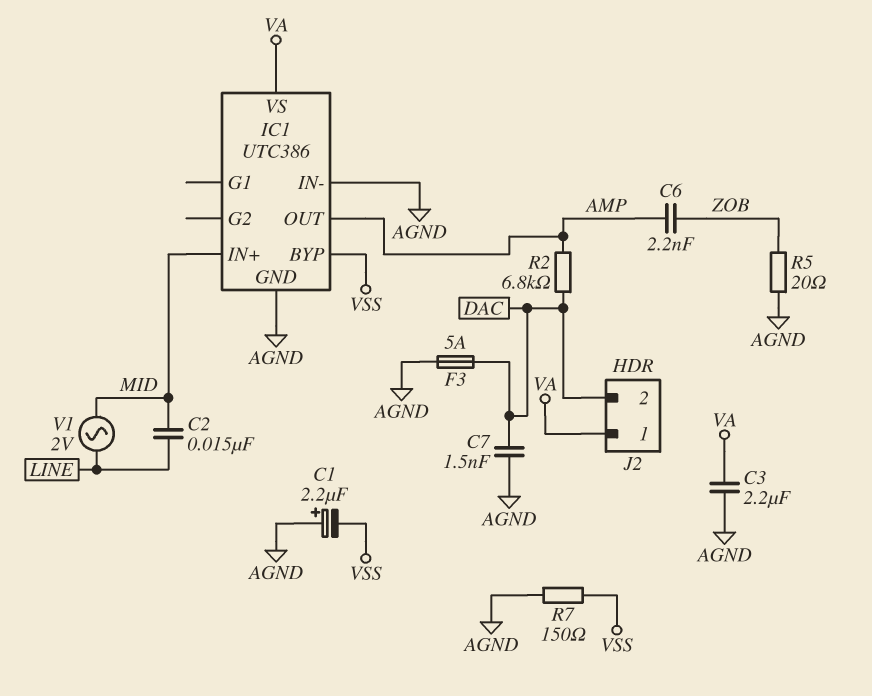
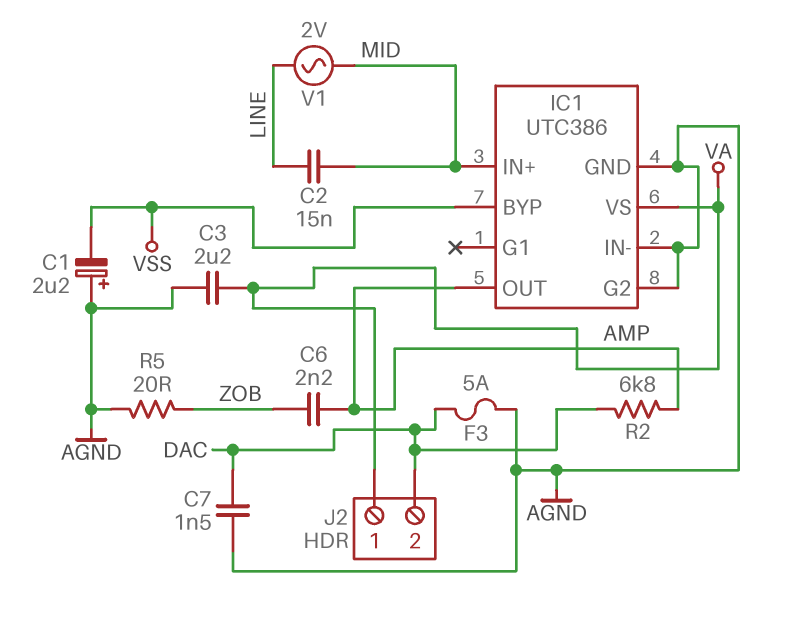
IC1 pin G2: none -> AGND
R7: 150 (AGND, VSS) -> none

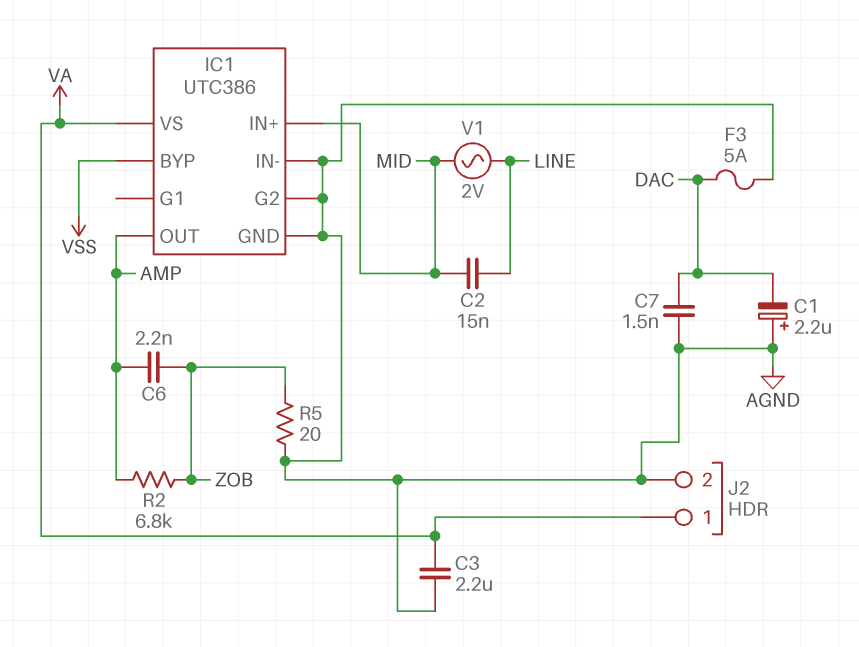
C1: 2.2uF (plus AGND, minus VSS) -> 2.2uF (plus AGND, minus DAC)
J2 pin 2: DAC -> AGND
R2: 6.8k (AMP, DAC) -> 6.8k (AMP, ZOB)

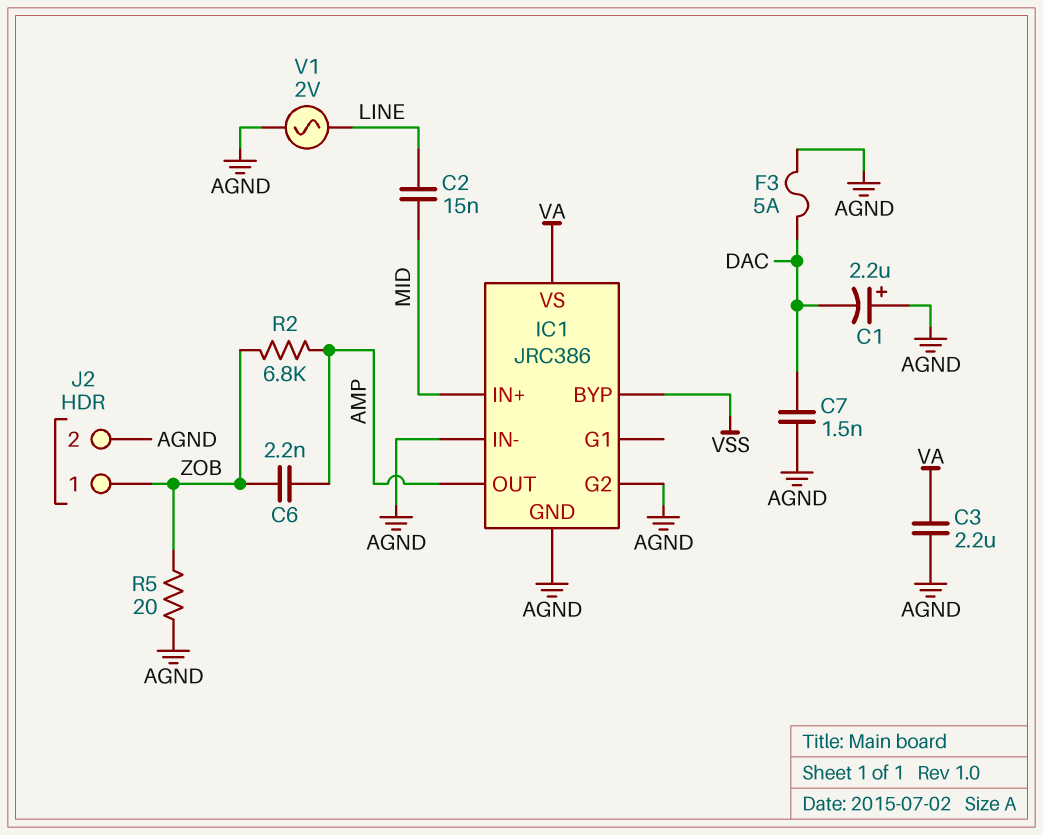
IC1: UTC386 -> JRC386
J2 pin 1: VA -> ZOB
V1: AC 2V (LINE, MID) -> AC 2V (AGND, LINE)

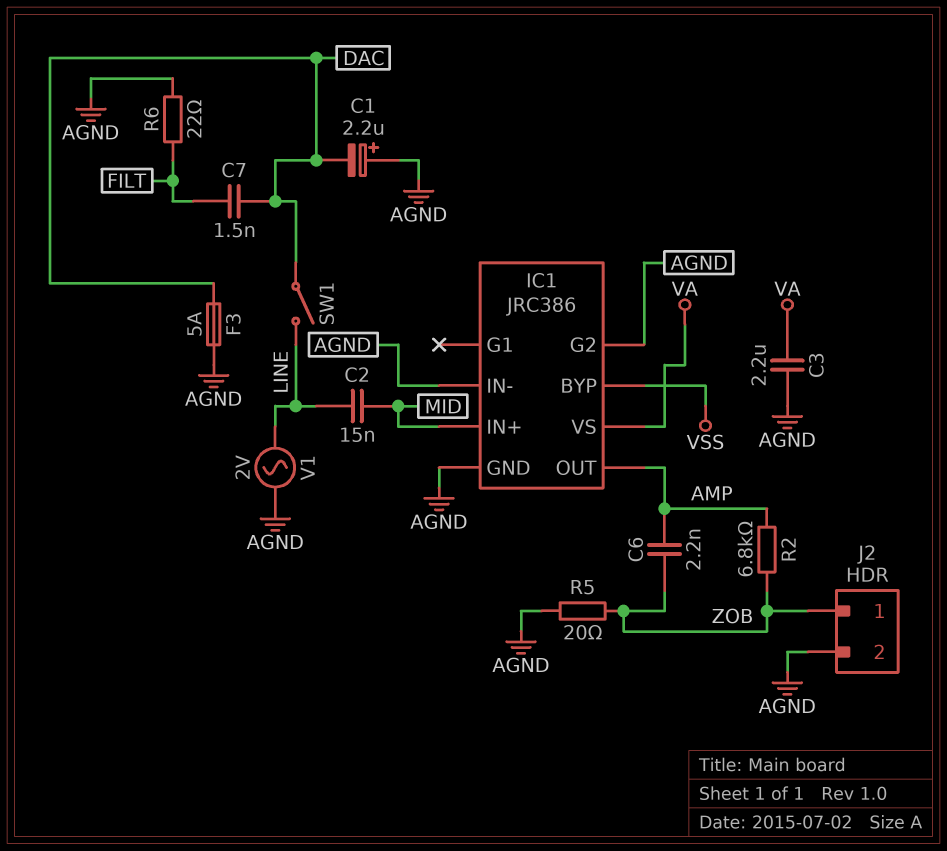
C7: 1.5nF (AGND, DAC) -> 1.5nF (DAC, FILT)
R6: none -> 22 (AGND, FILT)
SW1: none -> switch (DAC, LINE)

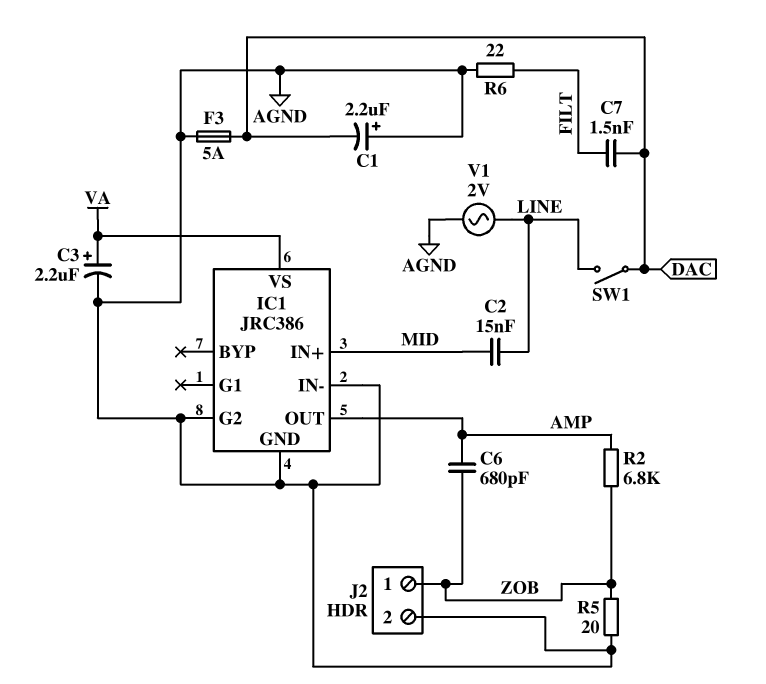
C3: 2.2uF (AGND, VA) -> 2.2uF (plus VA, minus AGND)
C6: 2.2nF (AMP, ZOB) -> 680pF (AMP, ZOB)
IC1 pin BYP: VSS -> none

